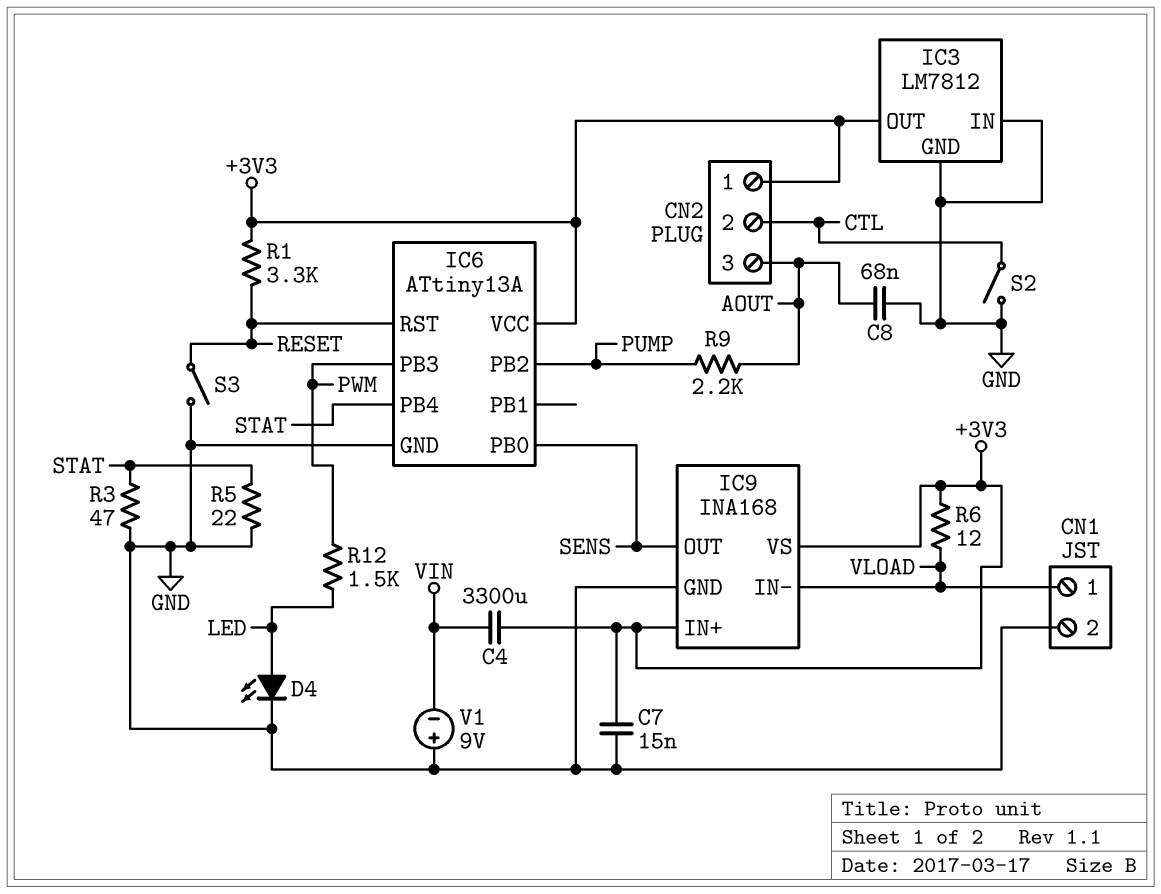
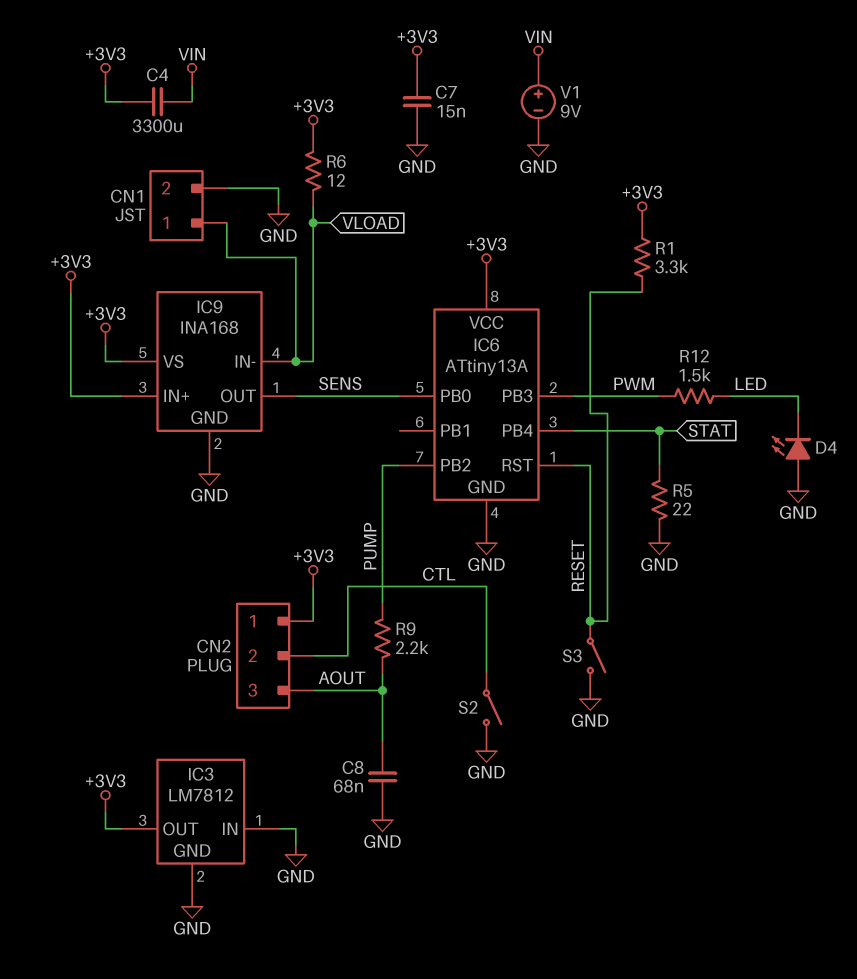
D4: LED (A LED, K GND) -> LED (A GND, K LED)
R3: 47 (GND, STAT) -> none
V1: 9V (plus GND, minus VIN) -> 9V (plus VIN, minus GND)

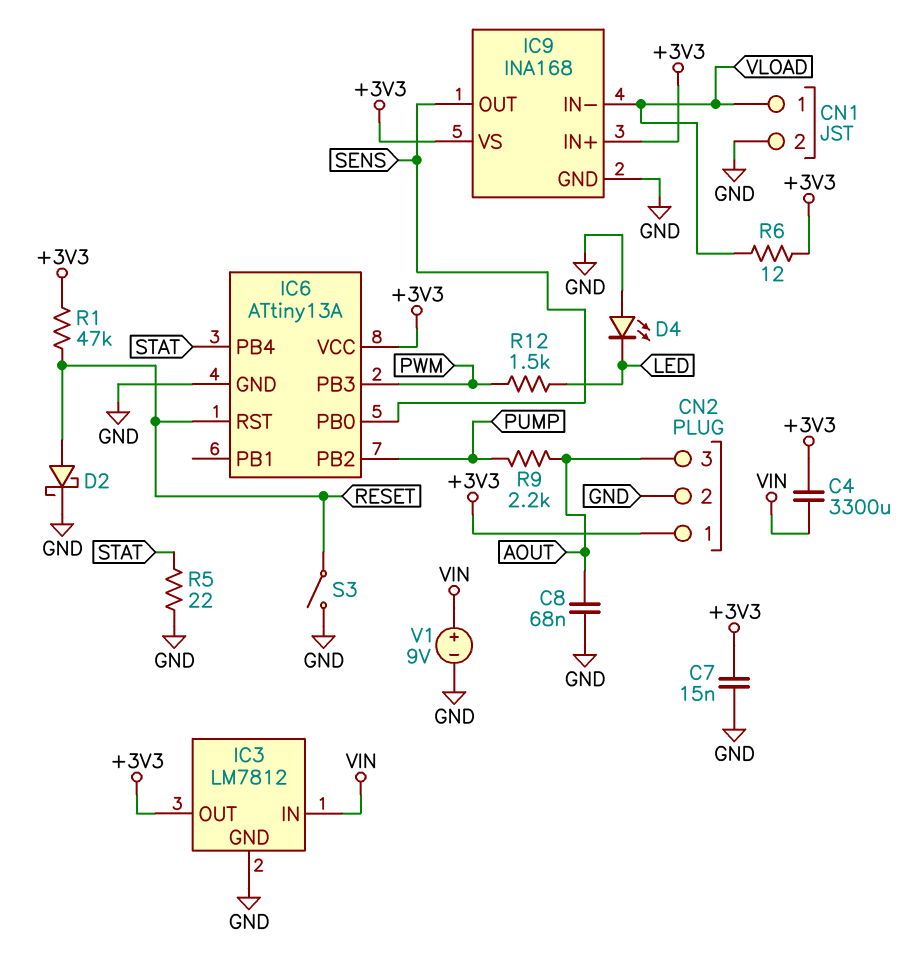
CN2 pin 2: CTL -> GND
D2: none -> schottky (A RESET, K GND)
IC3 pin IN: GND -> VIN
R1: 3.3k (+3V3, RESET) -> 47k (+3V3, RESET)
S2: switch (CTL, GND) -> none

